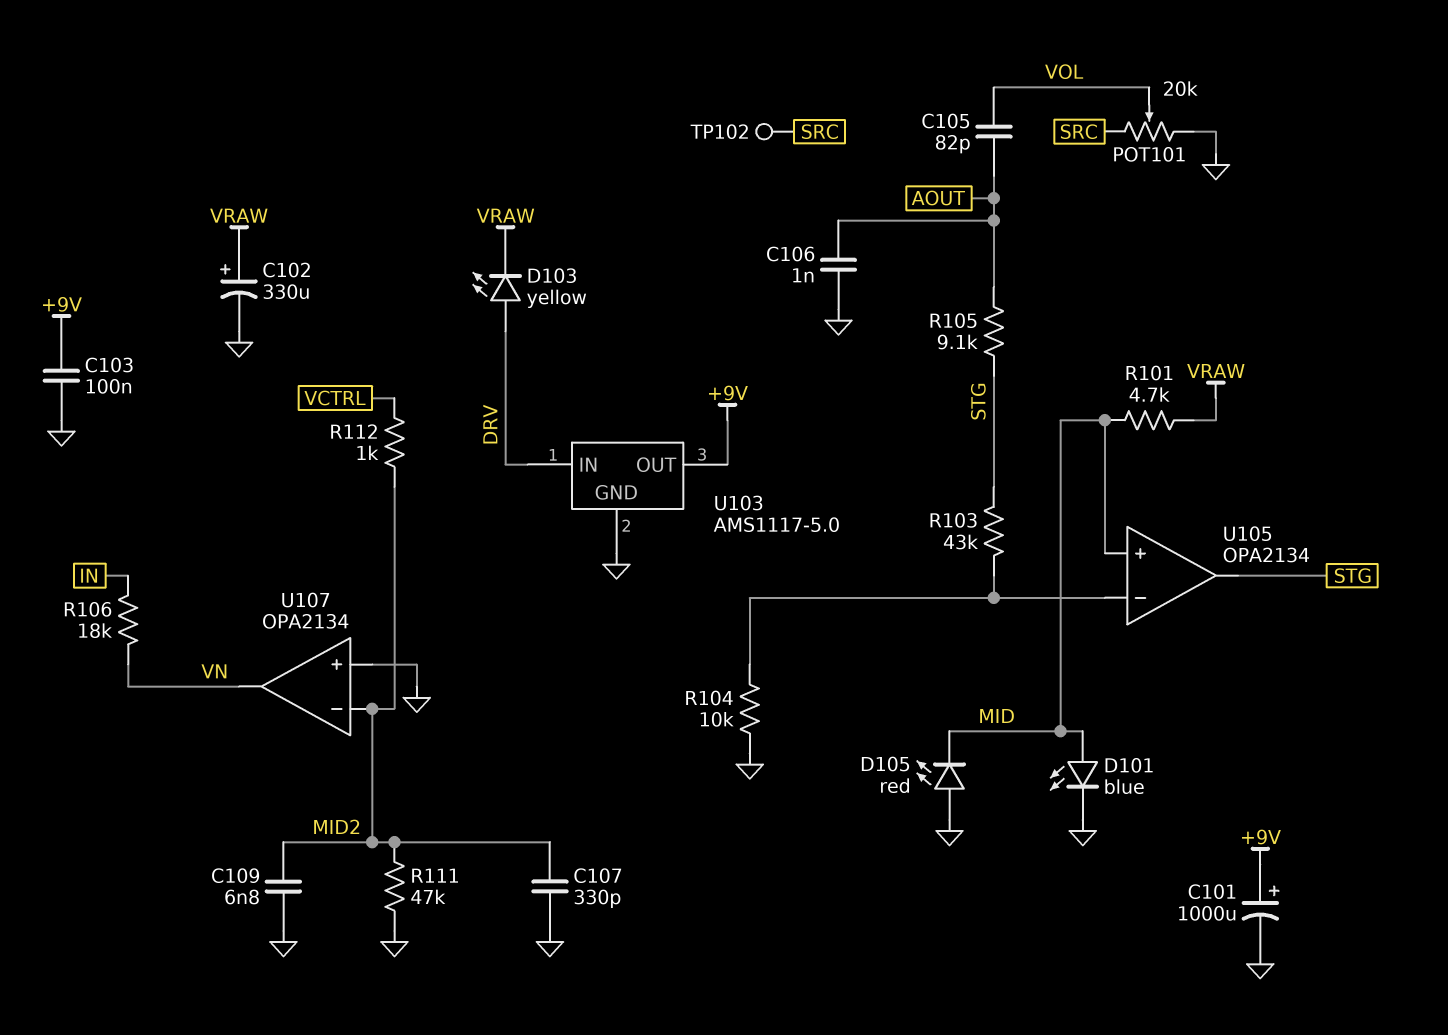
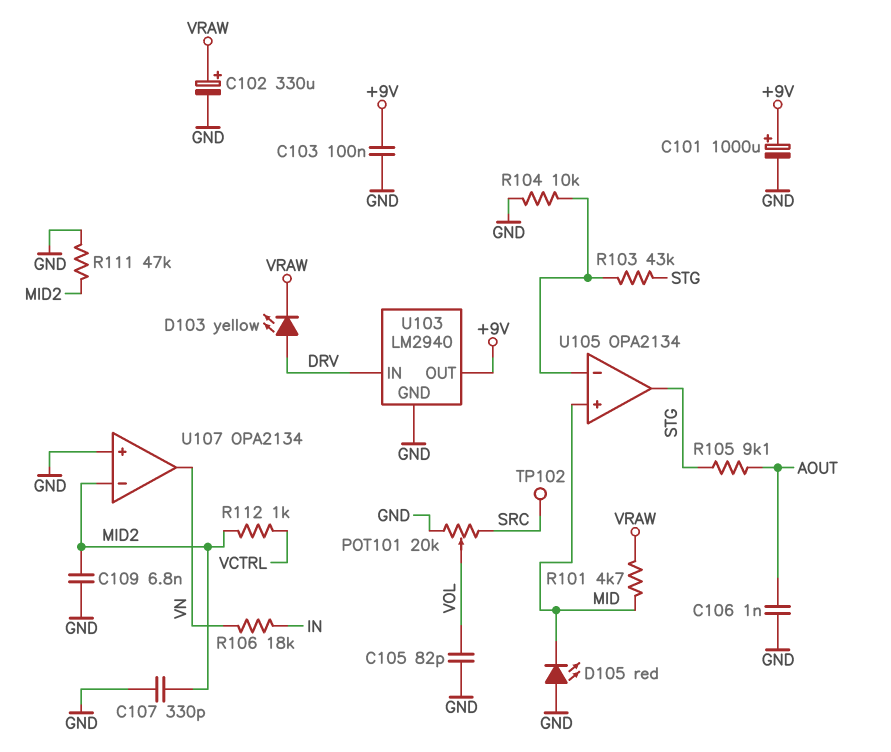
C105: 82pF (AOUT, VOL) -> 82pF (GND, VOL)
D101: LED blue (A MID, K GND) -> none
U103: AMS1117-5.0 -> LM2940

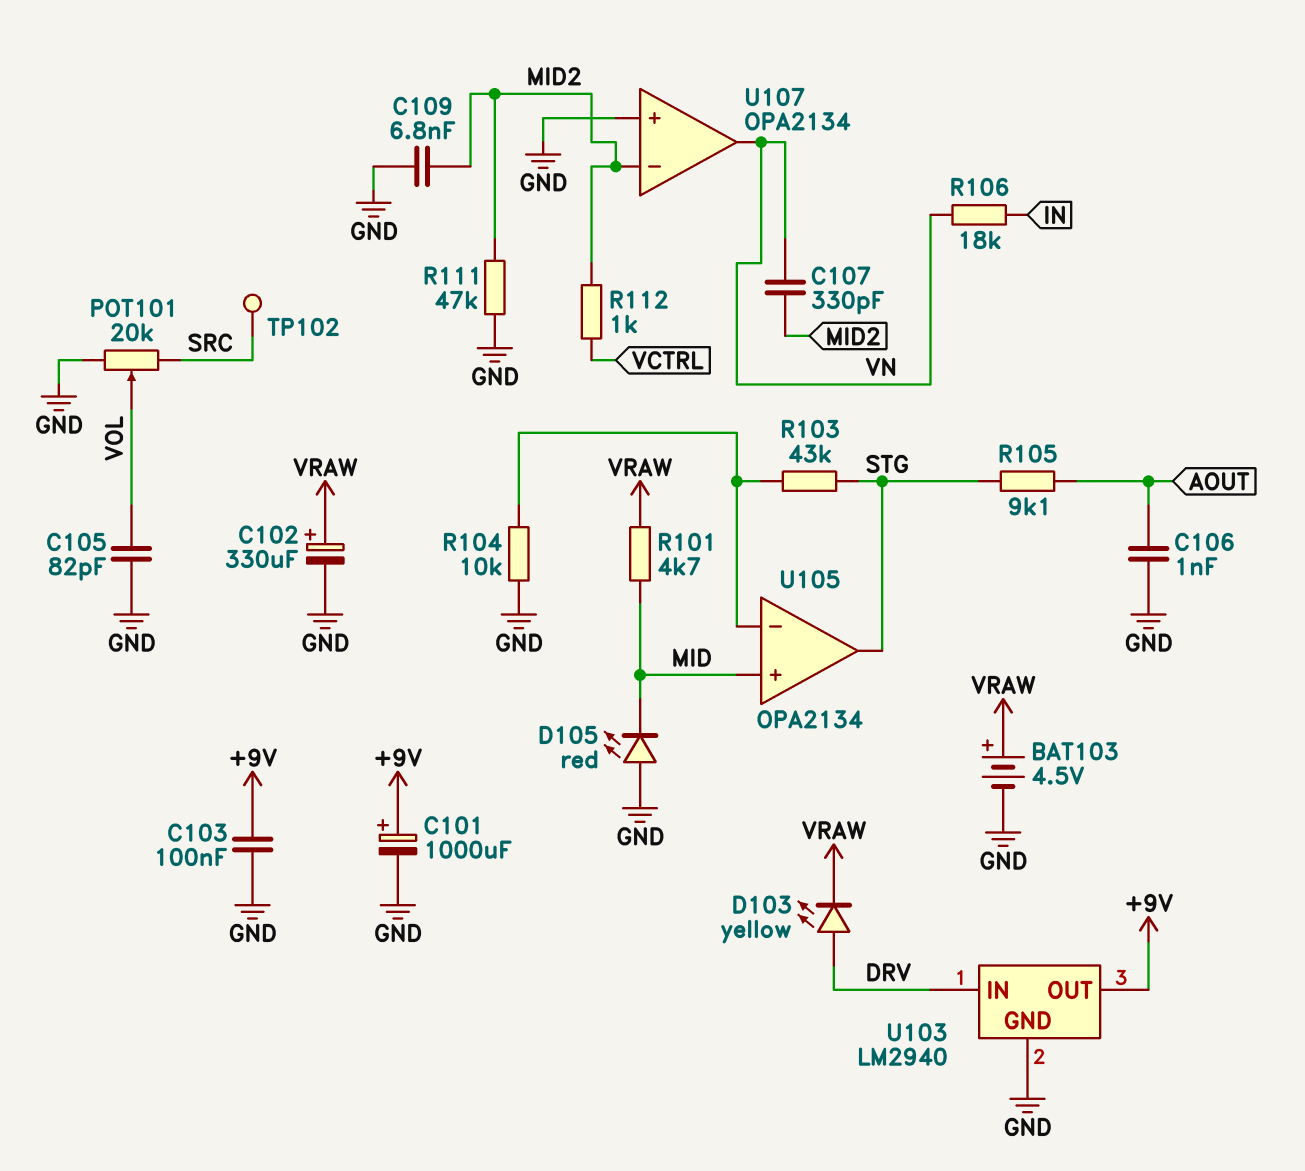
BAT103: none -> 4.5V (plus VRAW, minus GND)
C107: 330pF (GND, MID2) -> 330pF (MID2, VN)

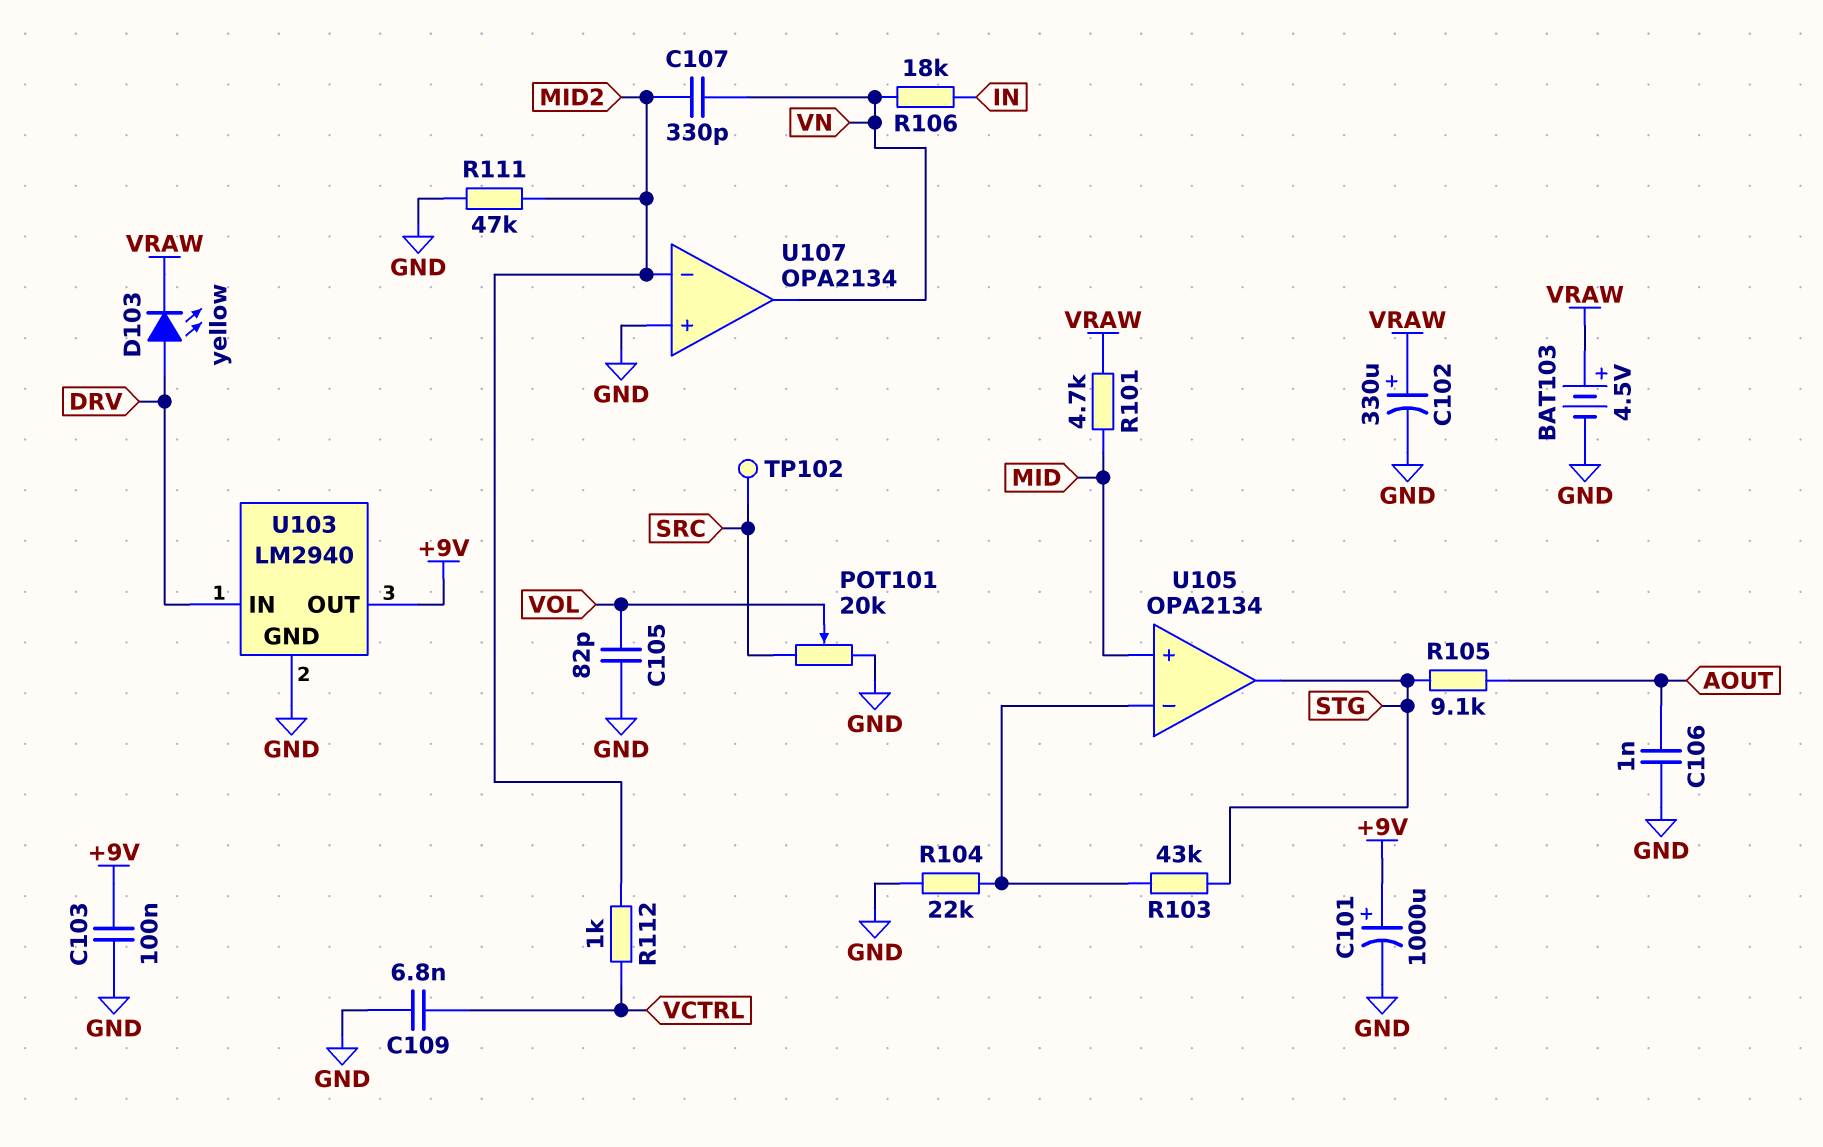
C109: 6.8nF (GND, MID2) -> 6.8nF (GND, VCTRL)
D105: LED red (A GND, K MID) -> none
R104: 10k (GND, U105/in-) -> 22k (GND, U105/in-)

